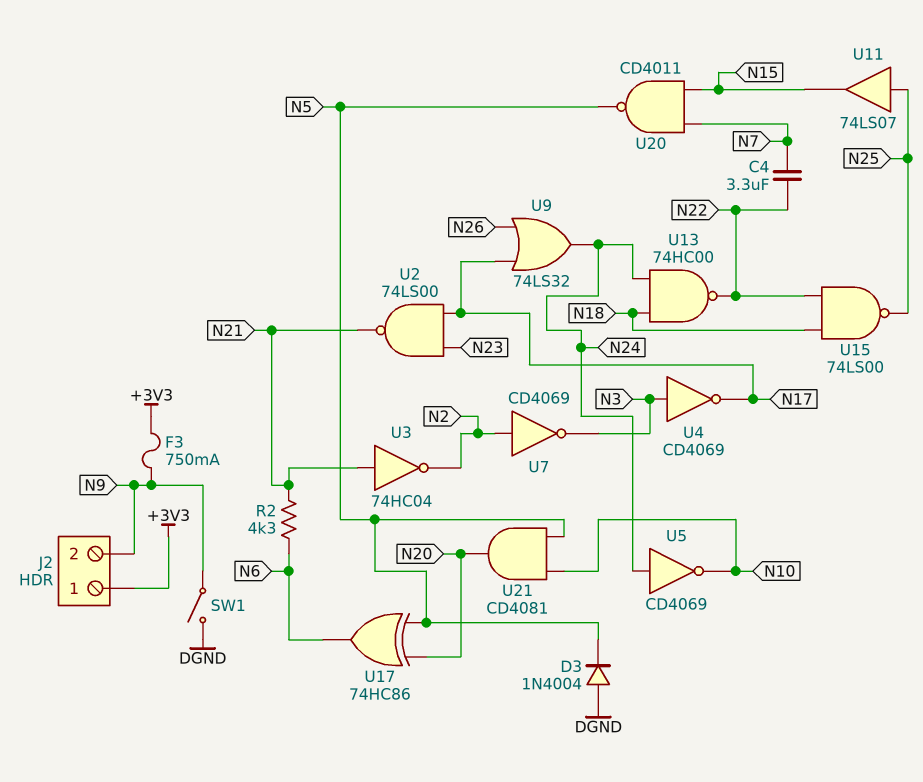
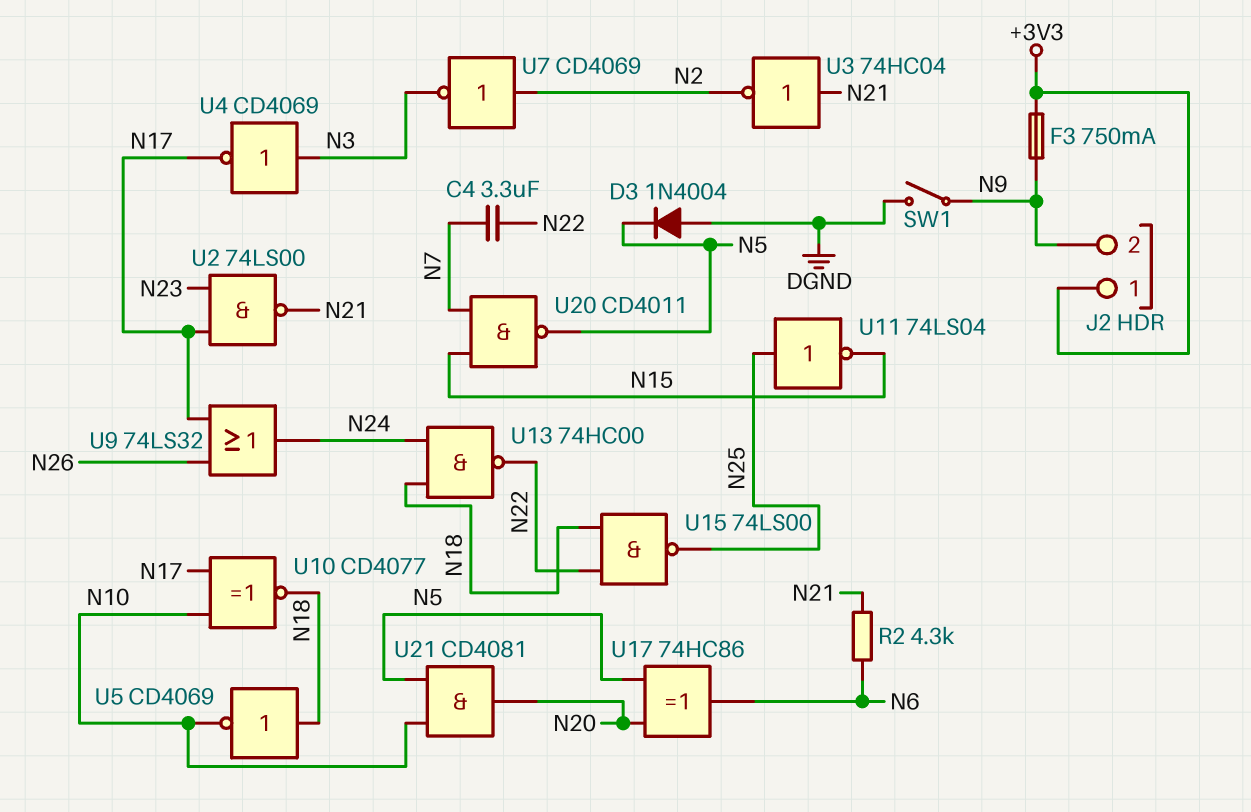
U5: NOT CD4069 (in N24, out N10) -> NOT CD4069 (in N18, out N10)
U10: none -> XNOR CD4077 (in N10, in N17, out N18)
U11: buffer 74LS07 (in N25, out N15) -> NOT 74LS04 (in N25, out N15)

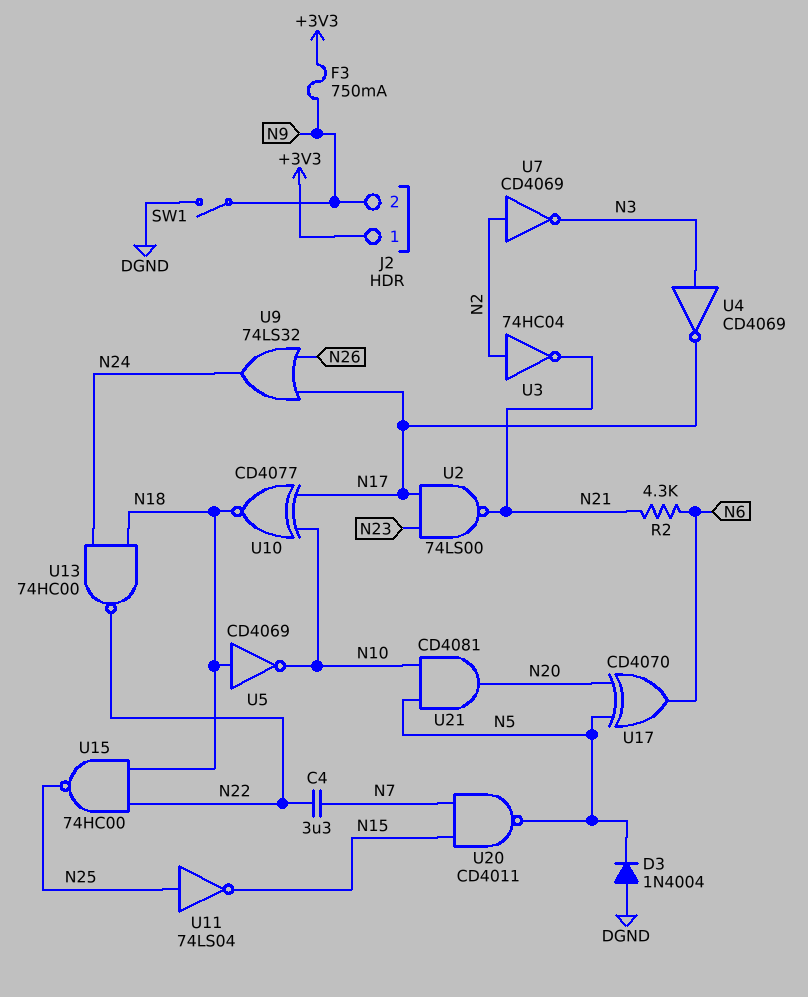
U3: NOT 74HC04 (in N21, out N2) -> NOT 74HC04 (in N2, out N21)
U15: NAND 74LS00 (in N18, in N22, out N25) -> NAND 74HC00 (in N18, in N22, out N25)
U17: XOR 74HC86 (in N5, in N20, out N6) -> XOR CD4070 (in N5, in N20, out N6)

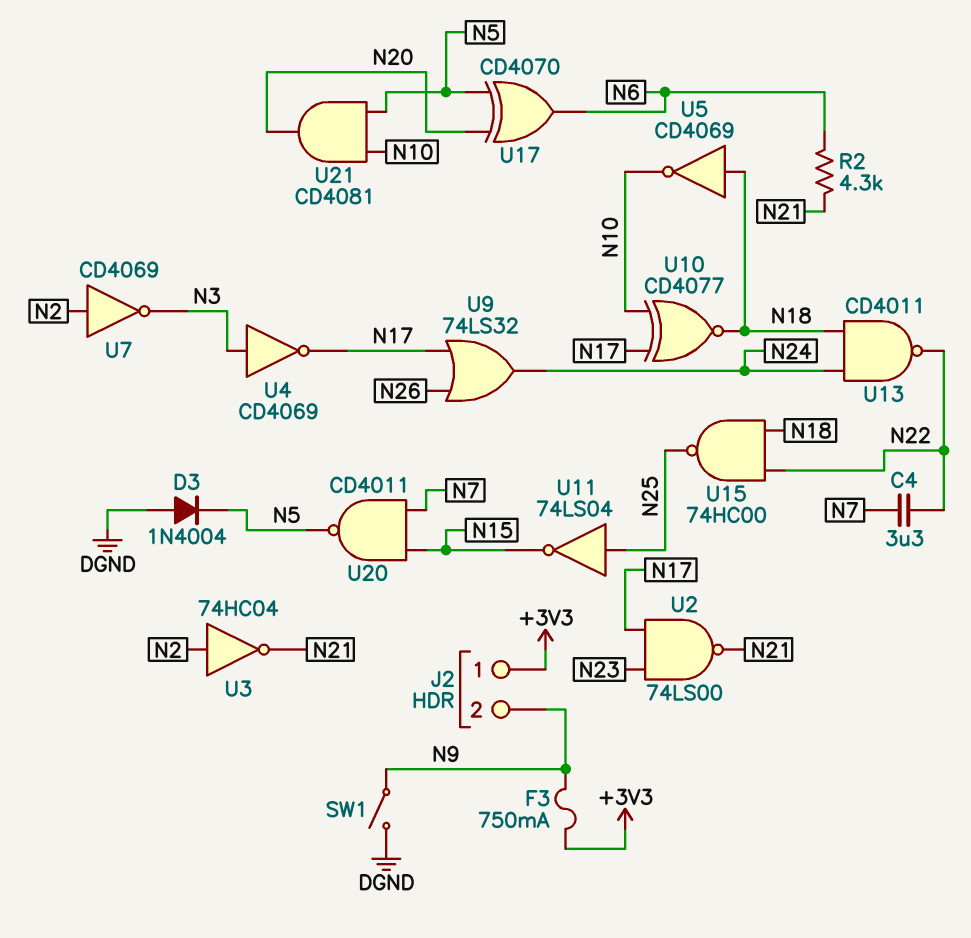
U13: NAND 74HC00 (in N18, in N24, out N22) -> NAND CD4011 (in N18, in N24, out N22)

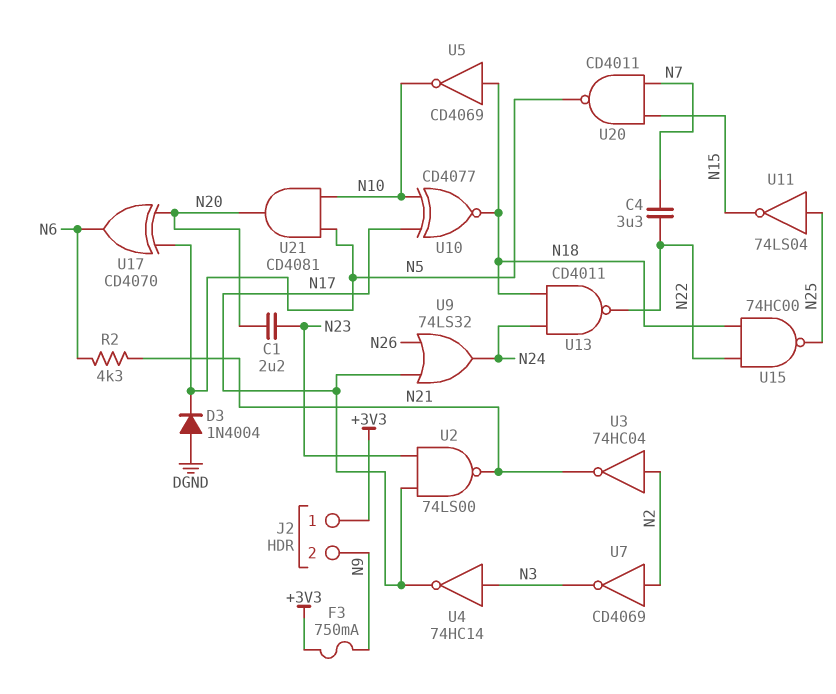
C1: none -> 2.2uF (N20, N23)
SW1: switch (DGND, N9) -> none
U4: NOT CD4069 (in N3, out N17) -> NOT 74HC14 (in N3, out N17)

